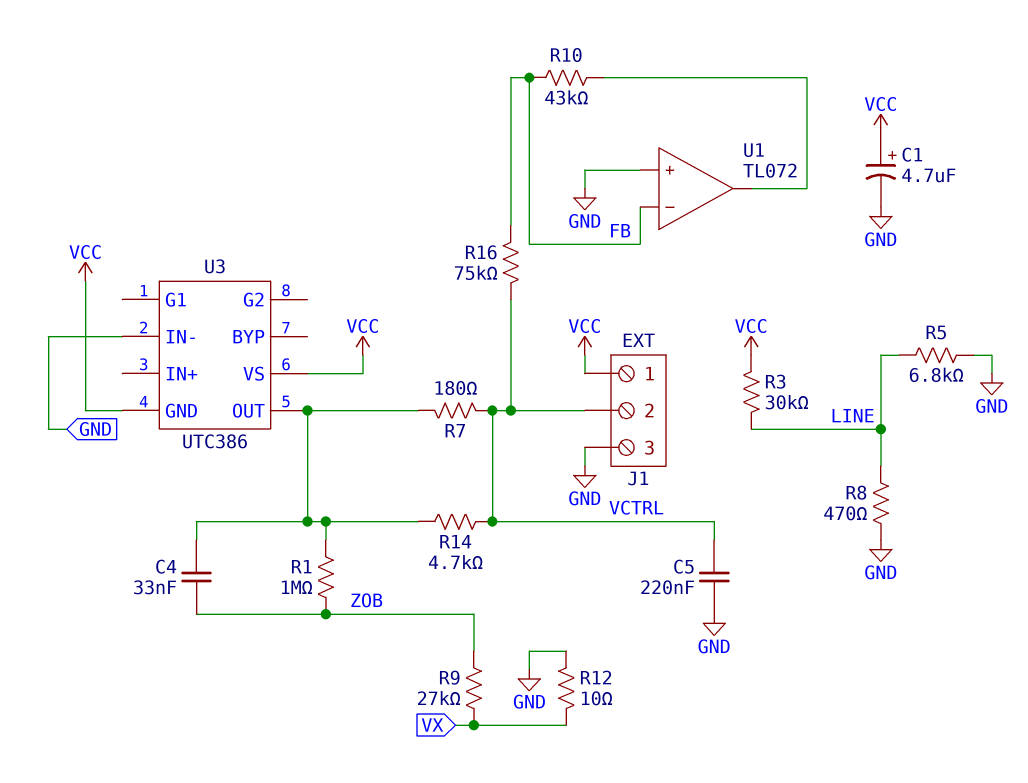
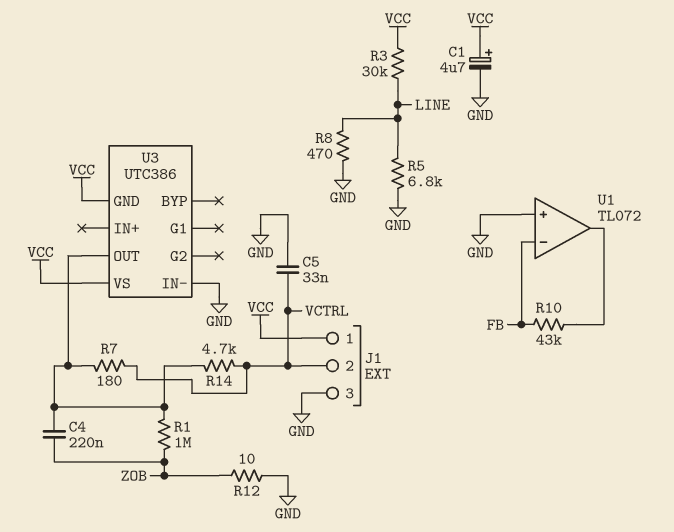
C4: 33nF (U3/OUT, ZOB) -> 220nF (U3/OUT, ZOB)
C5: 220nF (GND, VCTRL) -> 33nF (GND, VCTRL)
R9: 27k (VX, ZOB) -> none
R12: 10 (GND, VX) -> 10 (GND, ZOB)
R16: 75k (FB, VCTRL) -> none

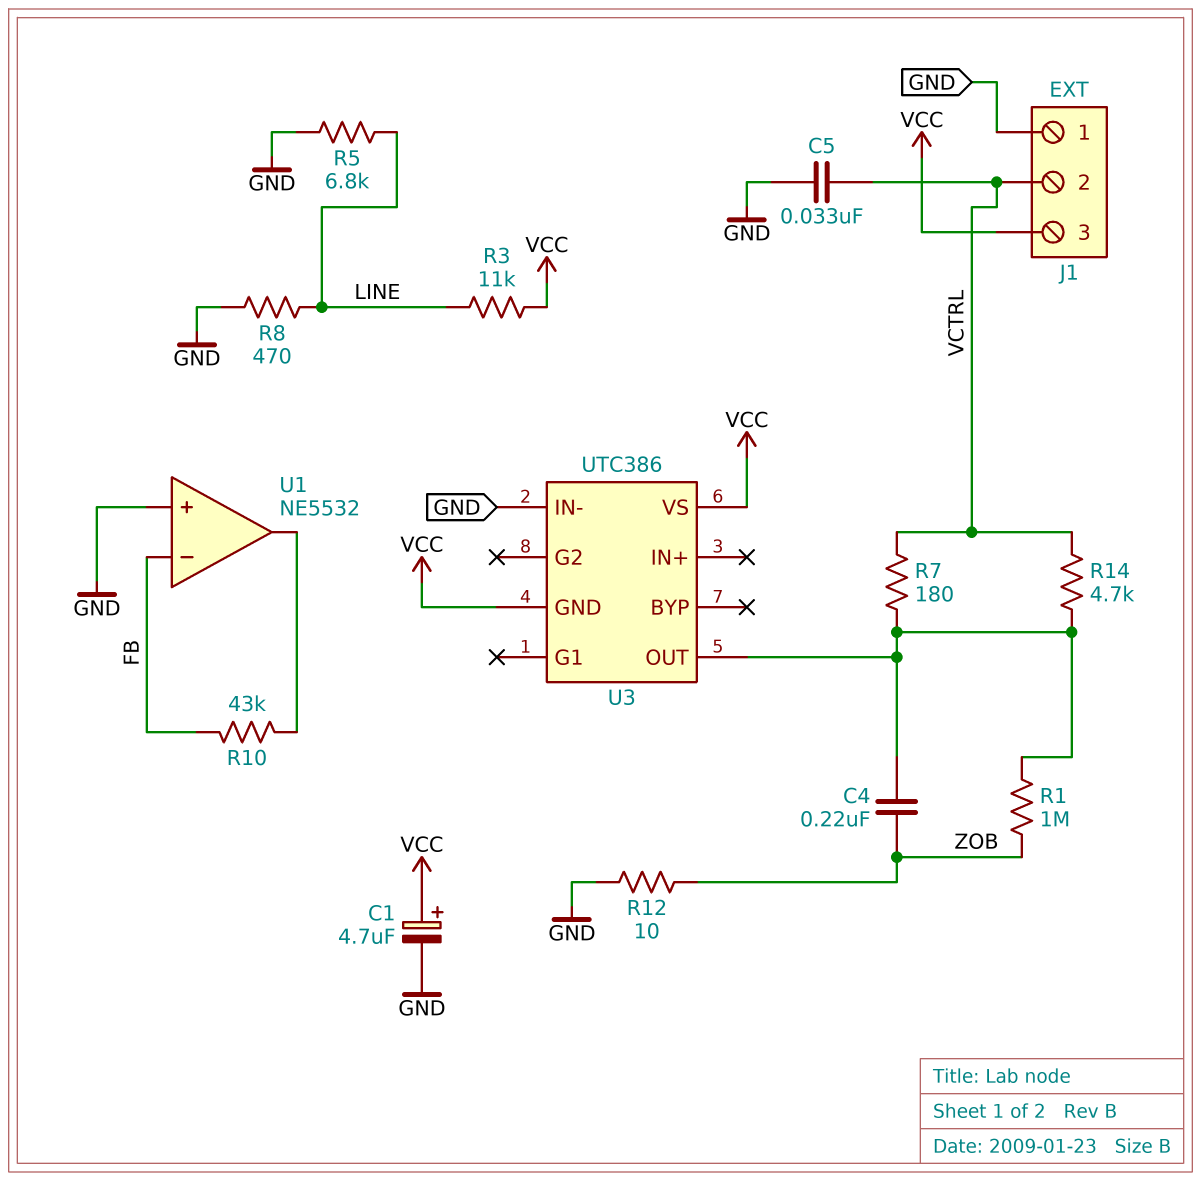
J1 pin 1: VCC -> GND
J1 pin 3: GND -> VCC
R3: 30k (LINE, VCC) -> 11k (LINE, VCC)
U1: TL072 -> NE5532

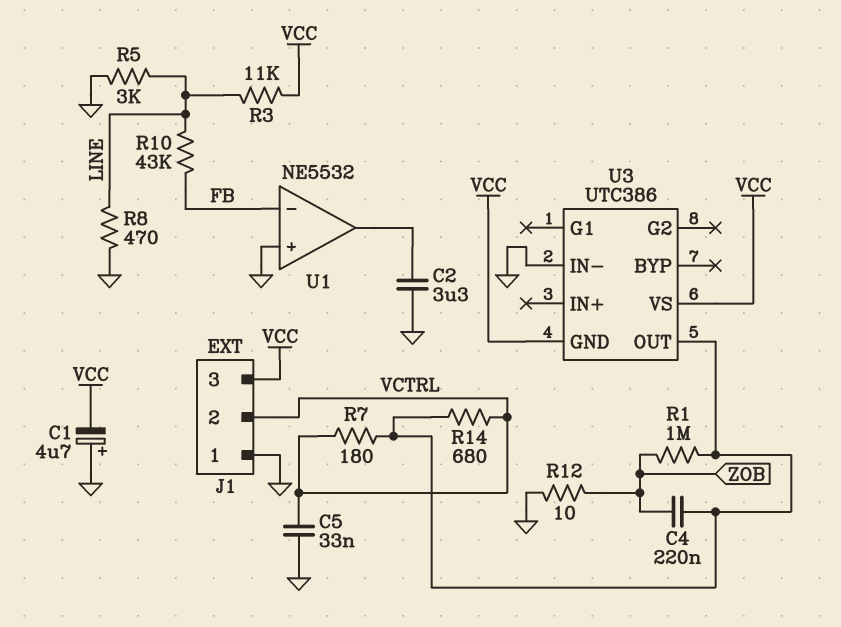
C1: 4.7uF (plus VCC, minus GND) -> 4.7uF (plus GND, minus VCC)
C2: none -> 3.3uF (GND, U1/out)
R5: 6.8k (GND, LINE) -> 3k (GND, LINE)
R10: 43k (FB, U1/out) -> 43k (FB, LINE)
R14: 4.7k (U3/OUT, VCTRL) -> 680 (U3/OUT, VCTRL)

